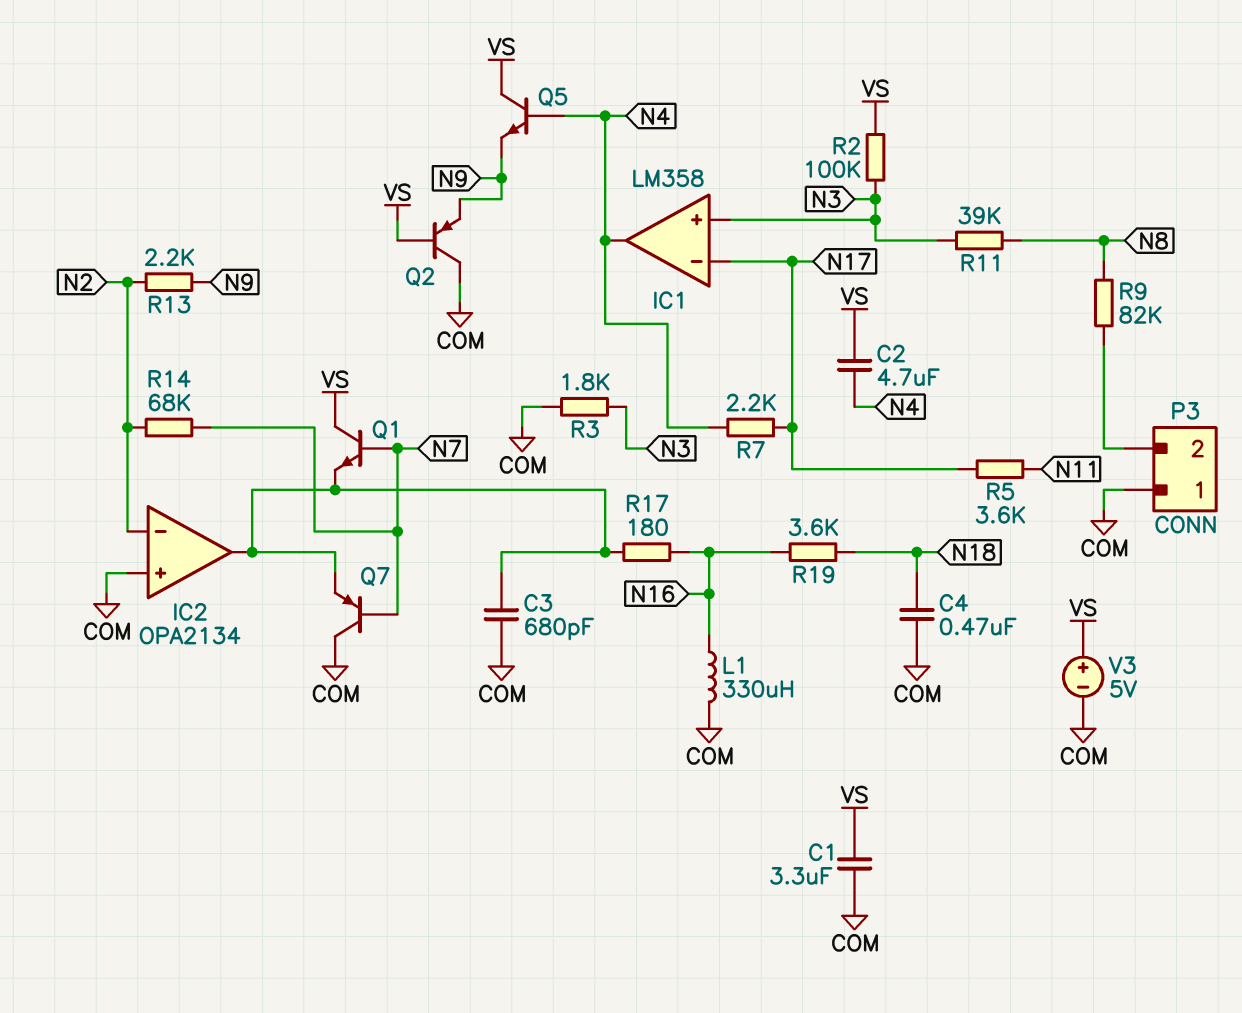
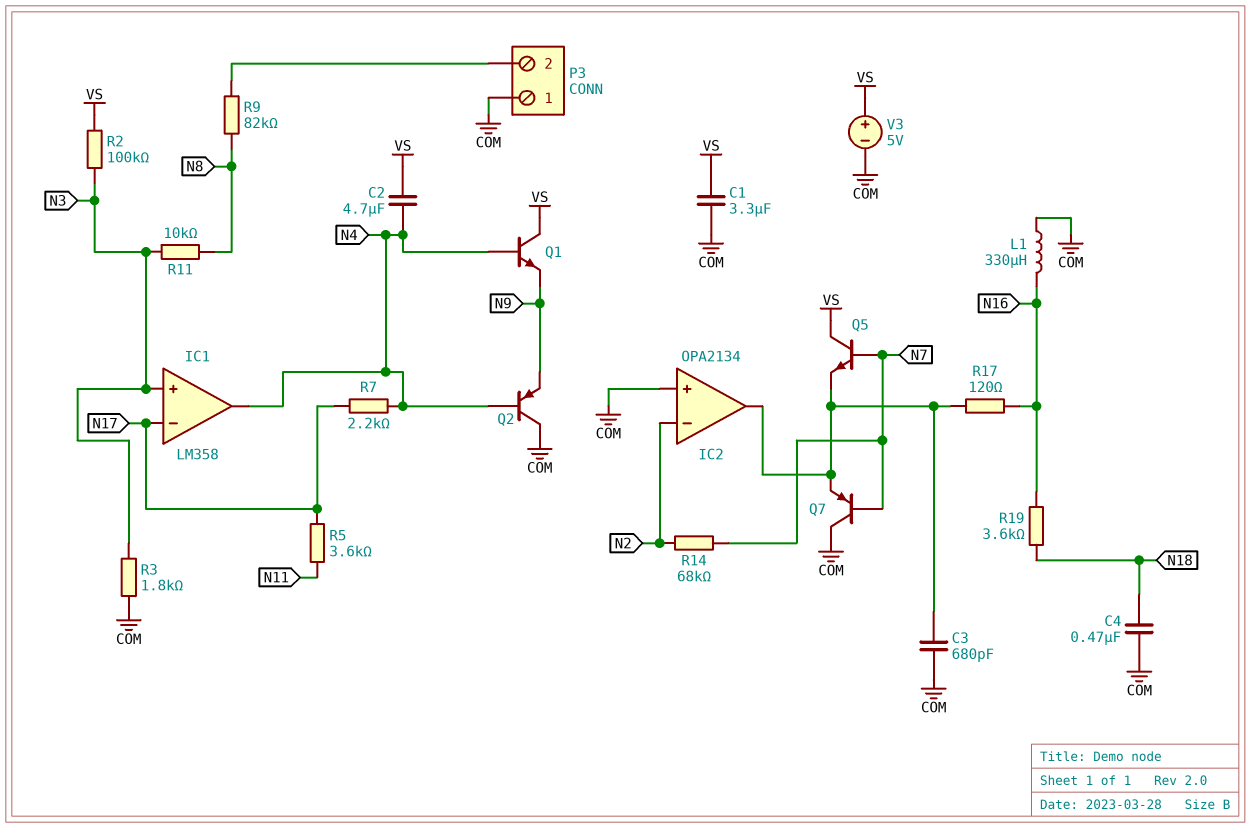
Q1: NPN (B N7, C VS, E IC2/out) -> NPN (B N4, C VS, E N9)
Q2: PNP (B VS, C COM, E N9) -> PNP (B N4, C COM, E N9)
Q5: NPN (B N4, C VS, E N9) -> NPN (B N7, C VS, E IC2/out)
R11: 39k (N3, N8) -> 10k (N3, N8)
R13: 2.2k (N2, N9) -> none
R17: 180 (IC2/out, N16) -> 120 (IC2/out, N16)

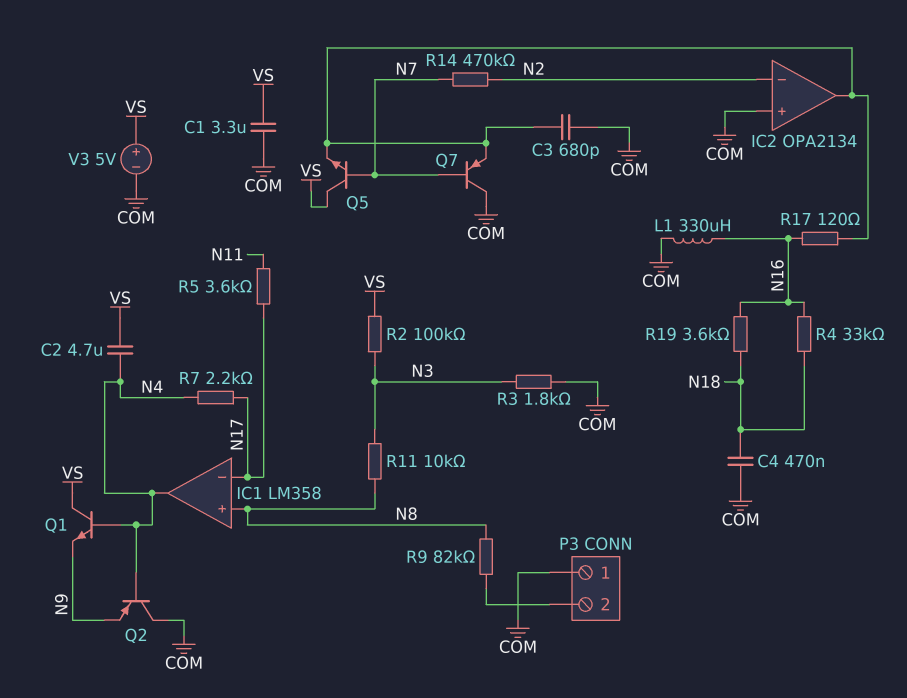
IC1 pin in+: N3 -> N8
R4: none -> 33k (N16, N18)
R14: 68k (N2, N7) -> 470k (N2, N7)

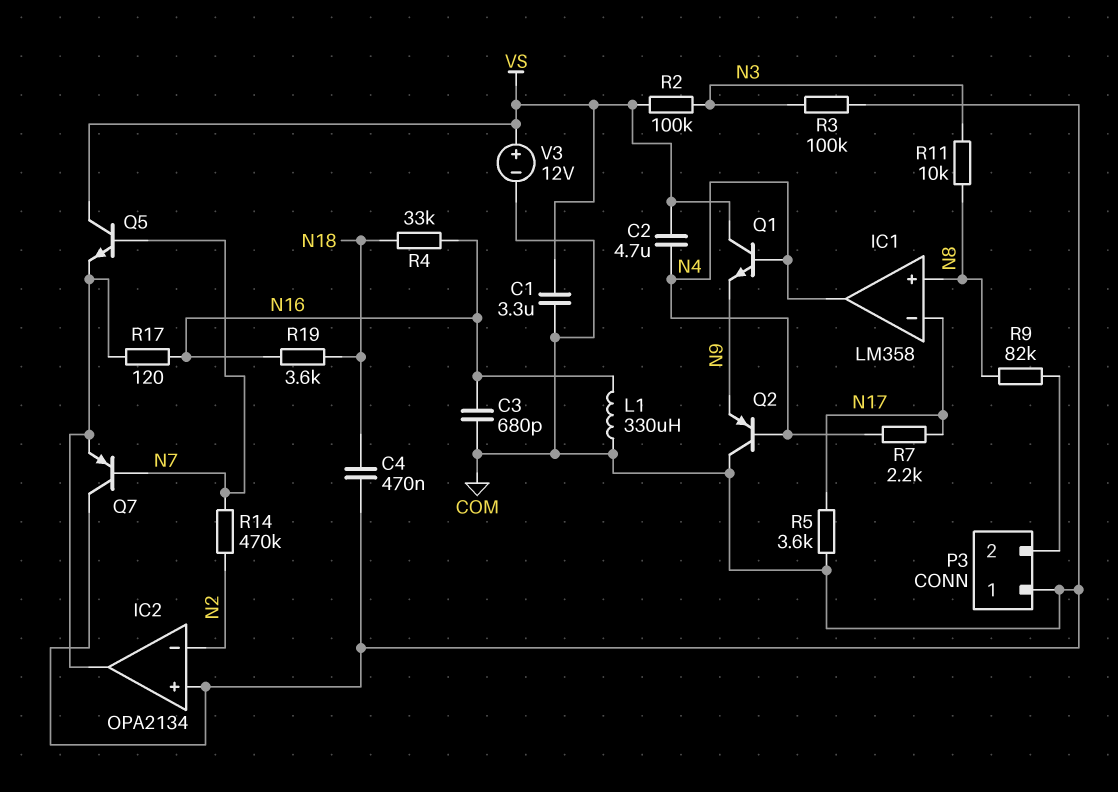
C3: 680pF (COM, IC2/out) -> 680pF (COM, N16)
R3: 1.8k (COM, N3) -> 100k (COM, N3)
R5: 3.6k (N11, N17) -> 3.6k (COM, N17)
V3: 5V (plus VS, minus COM) -> 12V (plus VS, minus COM)

